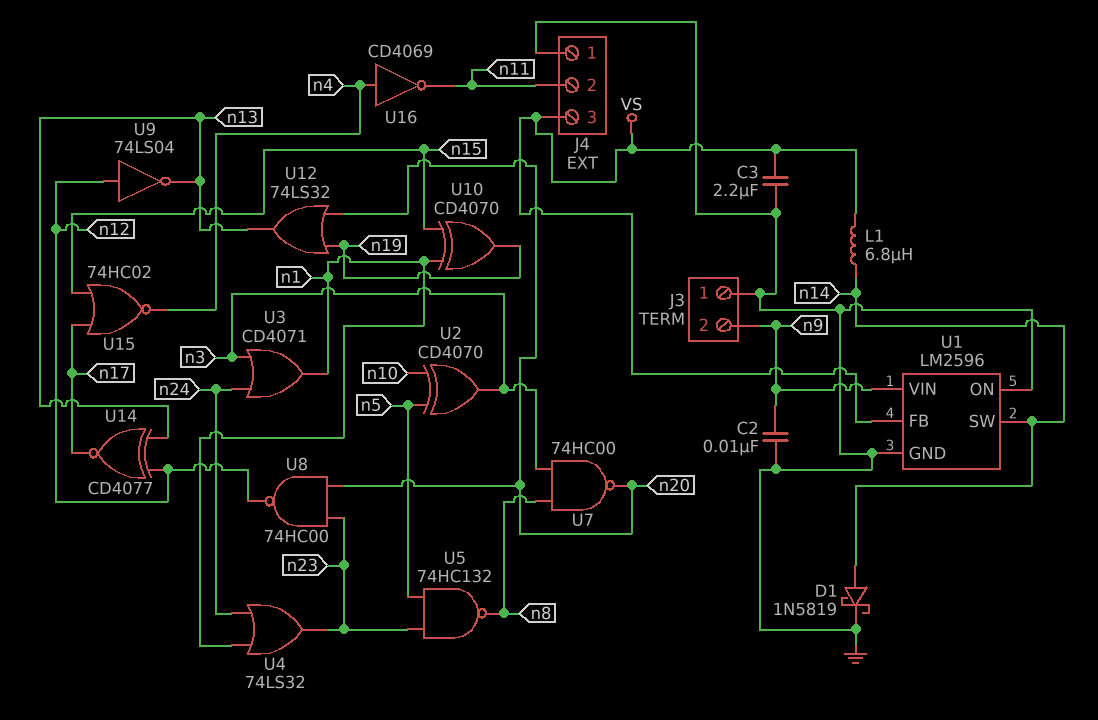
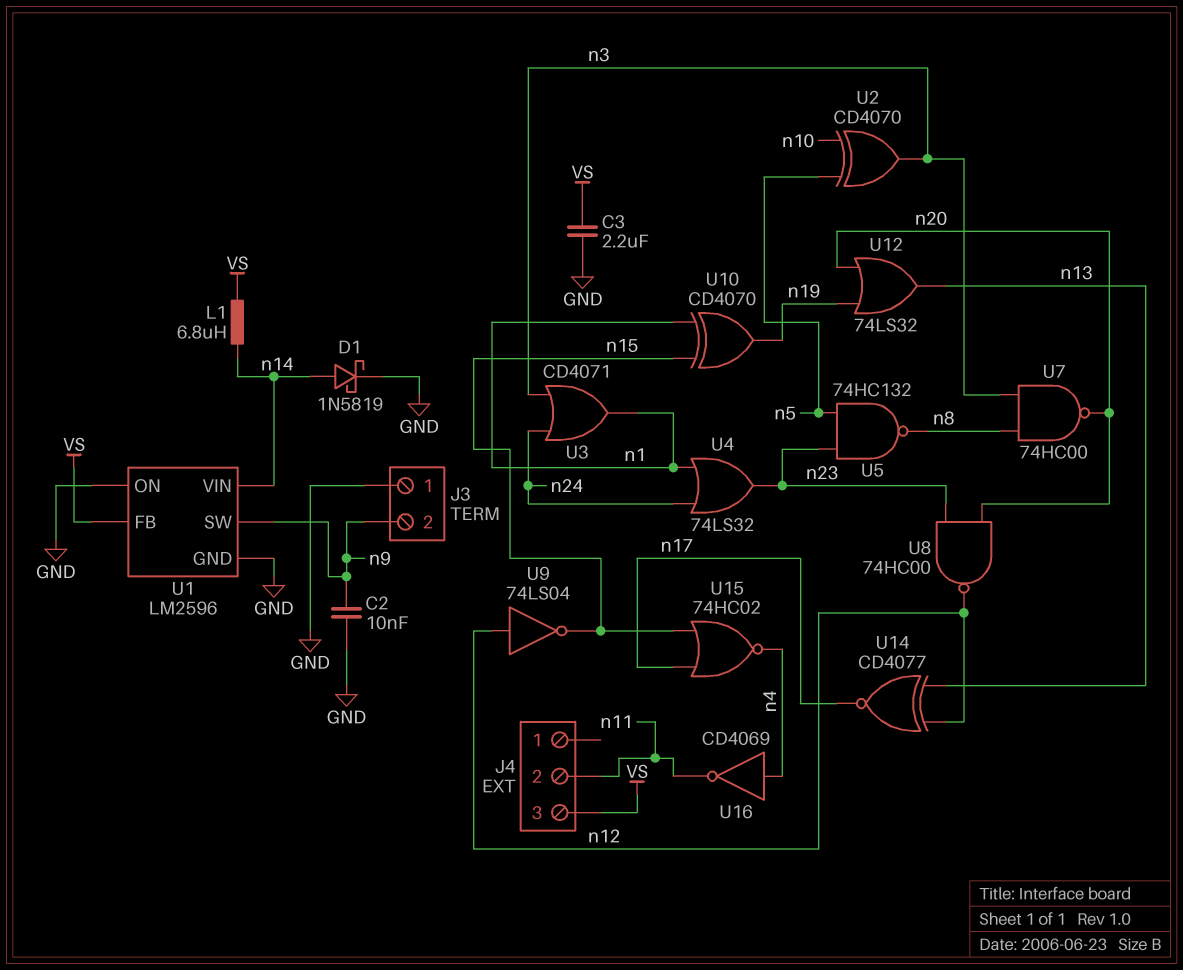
J4 pin 1: GND -> none
U1 pin SW: n14 -> n9
U1 pin VIN: n9 -> n14
U9: NOT 74LS04 (in n12, out n13) -> NOT 74LS04 (in n12, out n15)

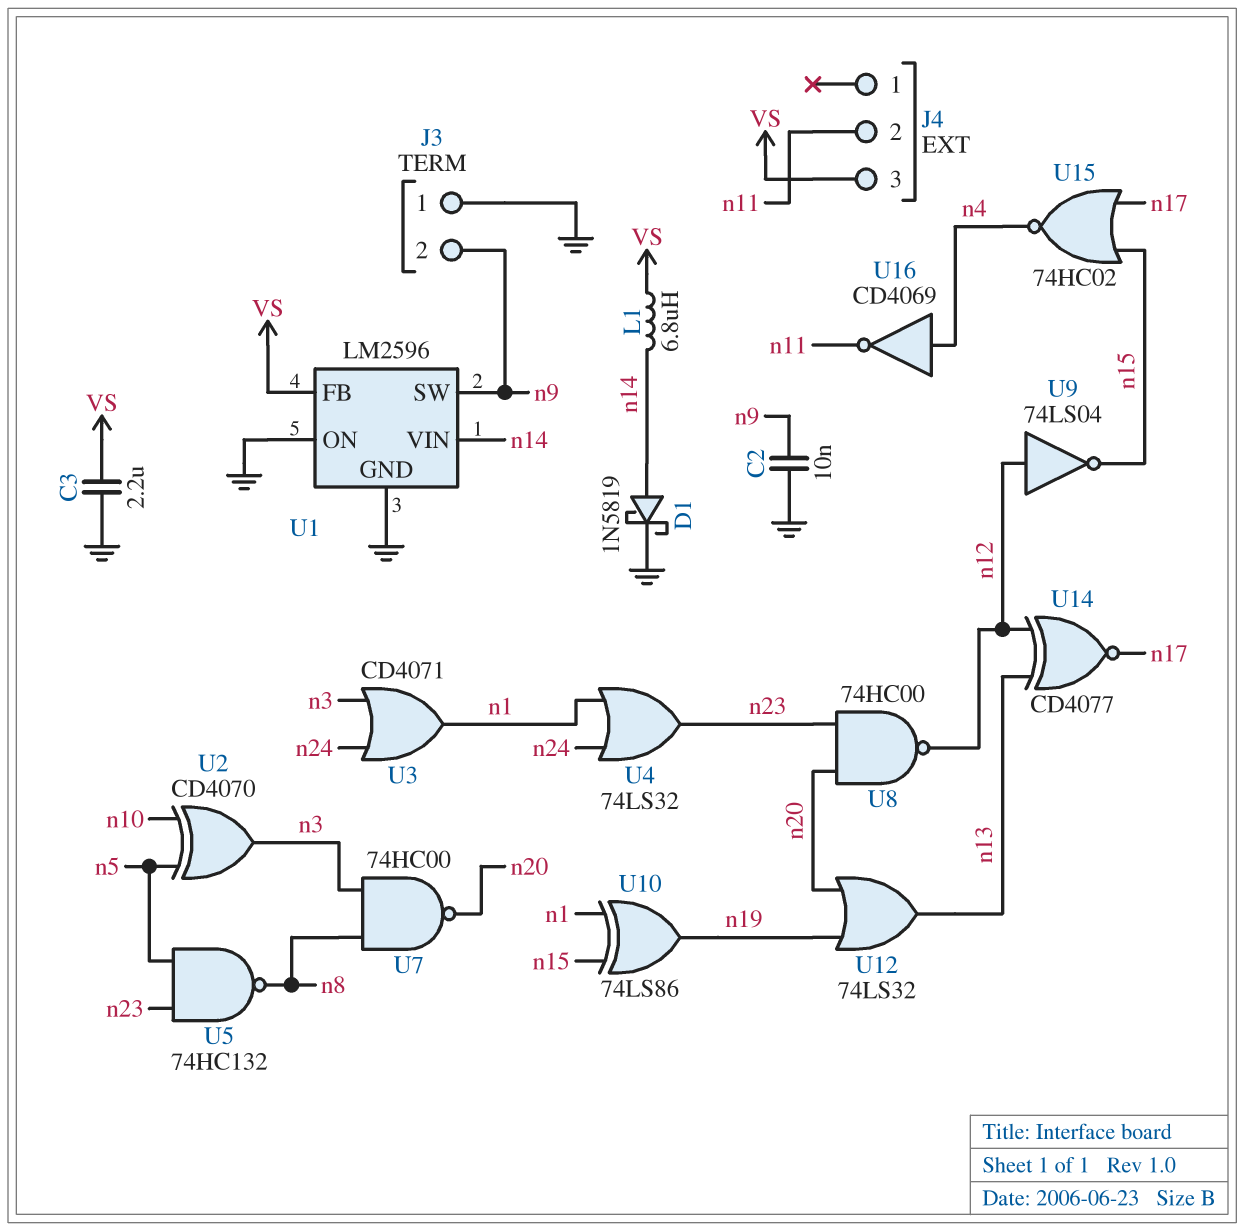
U10: XOR CD4070 (in n1, in n15, out n19) -> XOR 74LS86 (in n1, in n15, out n19)

